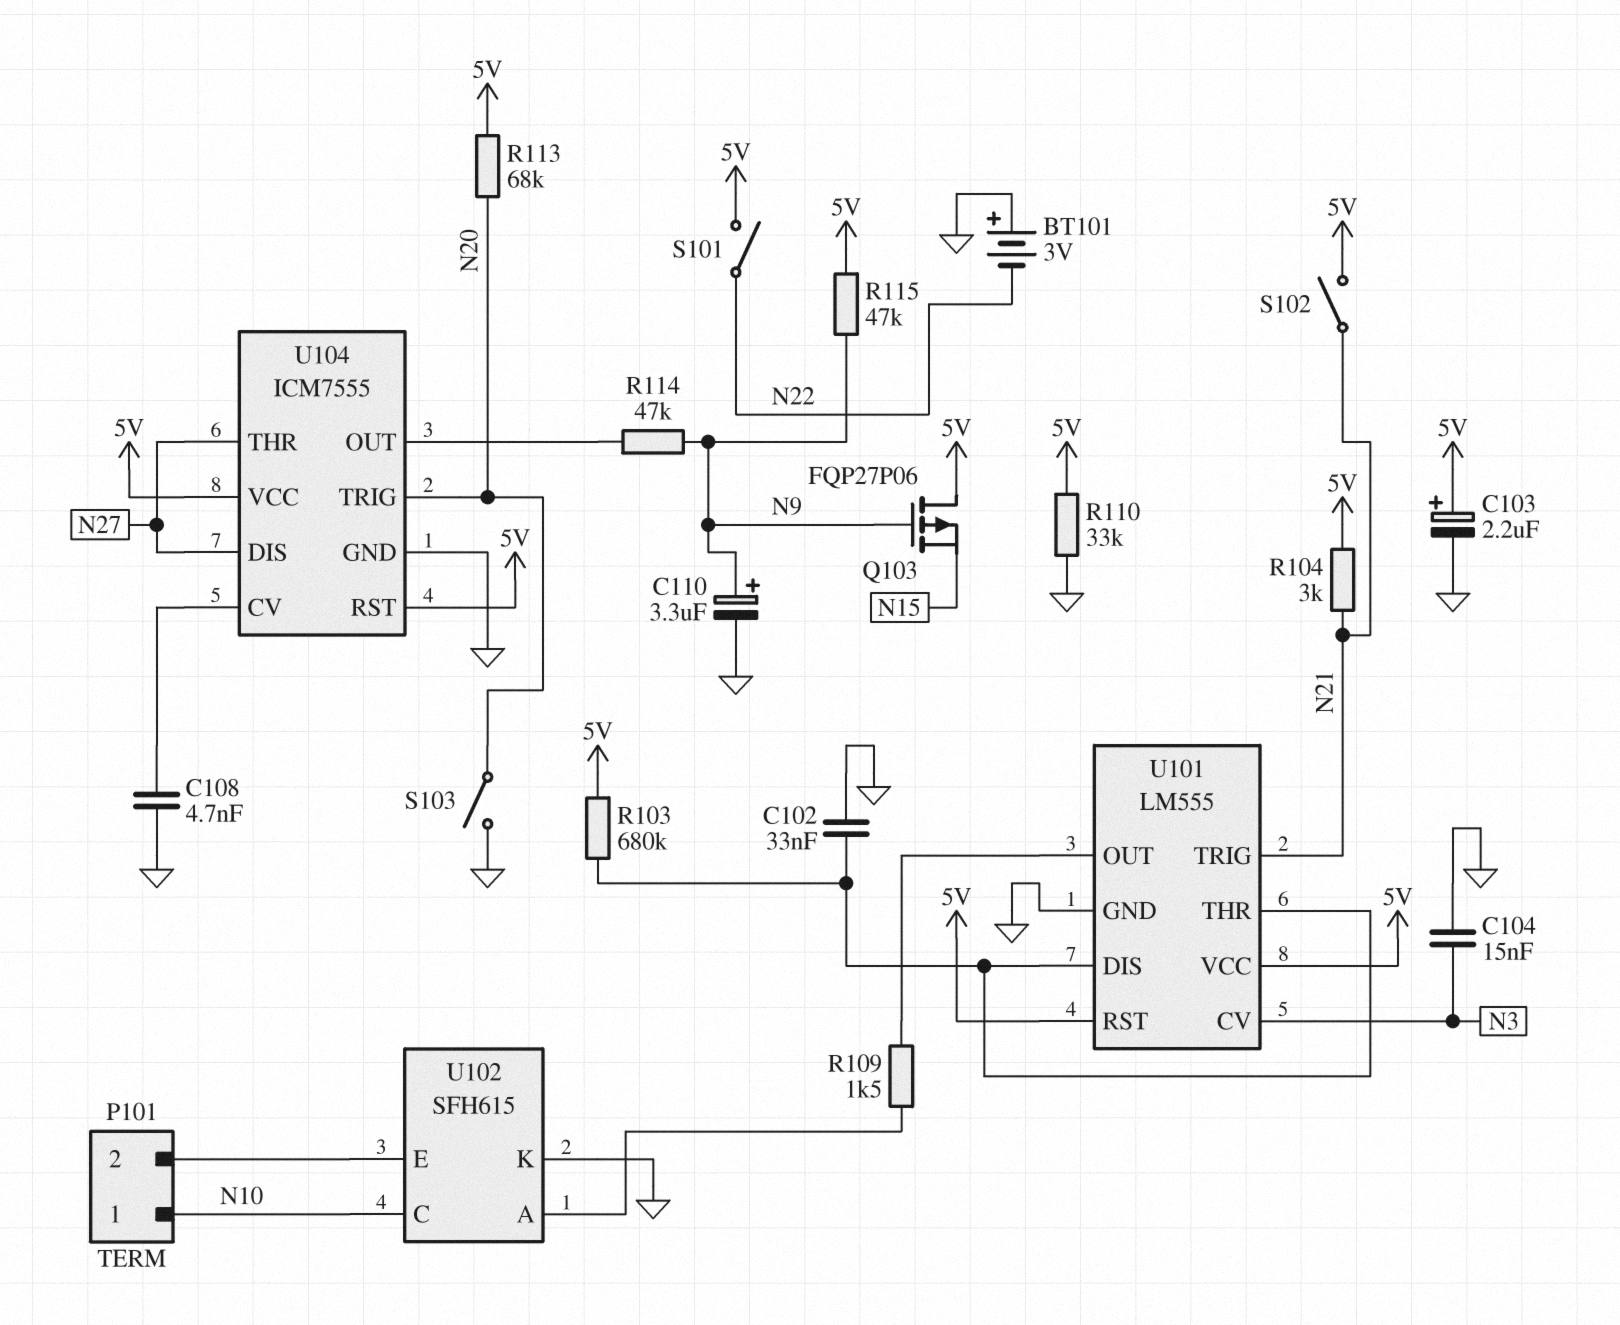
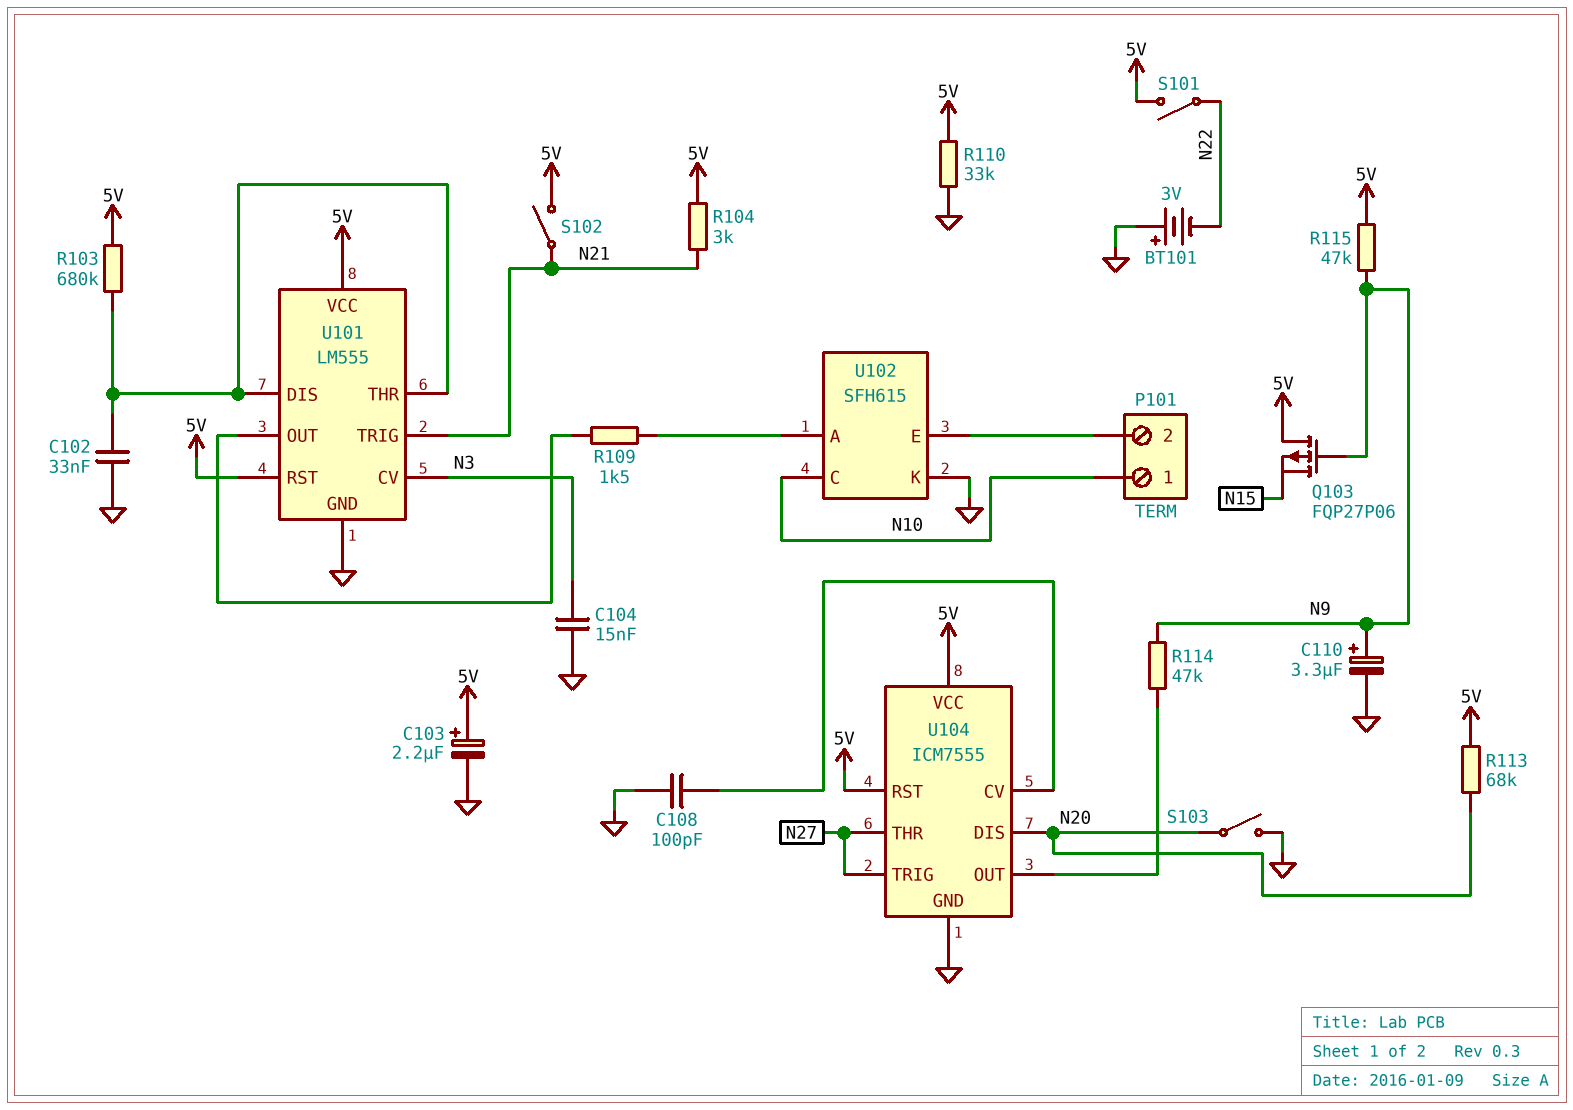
C108: 4.7nF (GND, U104/CV) -> 100pF (GND, U104/CV)
U104 pin DIS: N27 -> N20
U104 pin TRIG: N20 -> N27

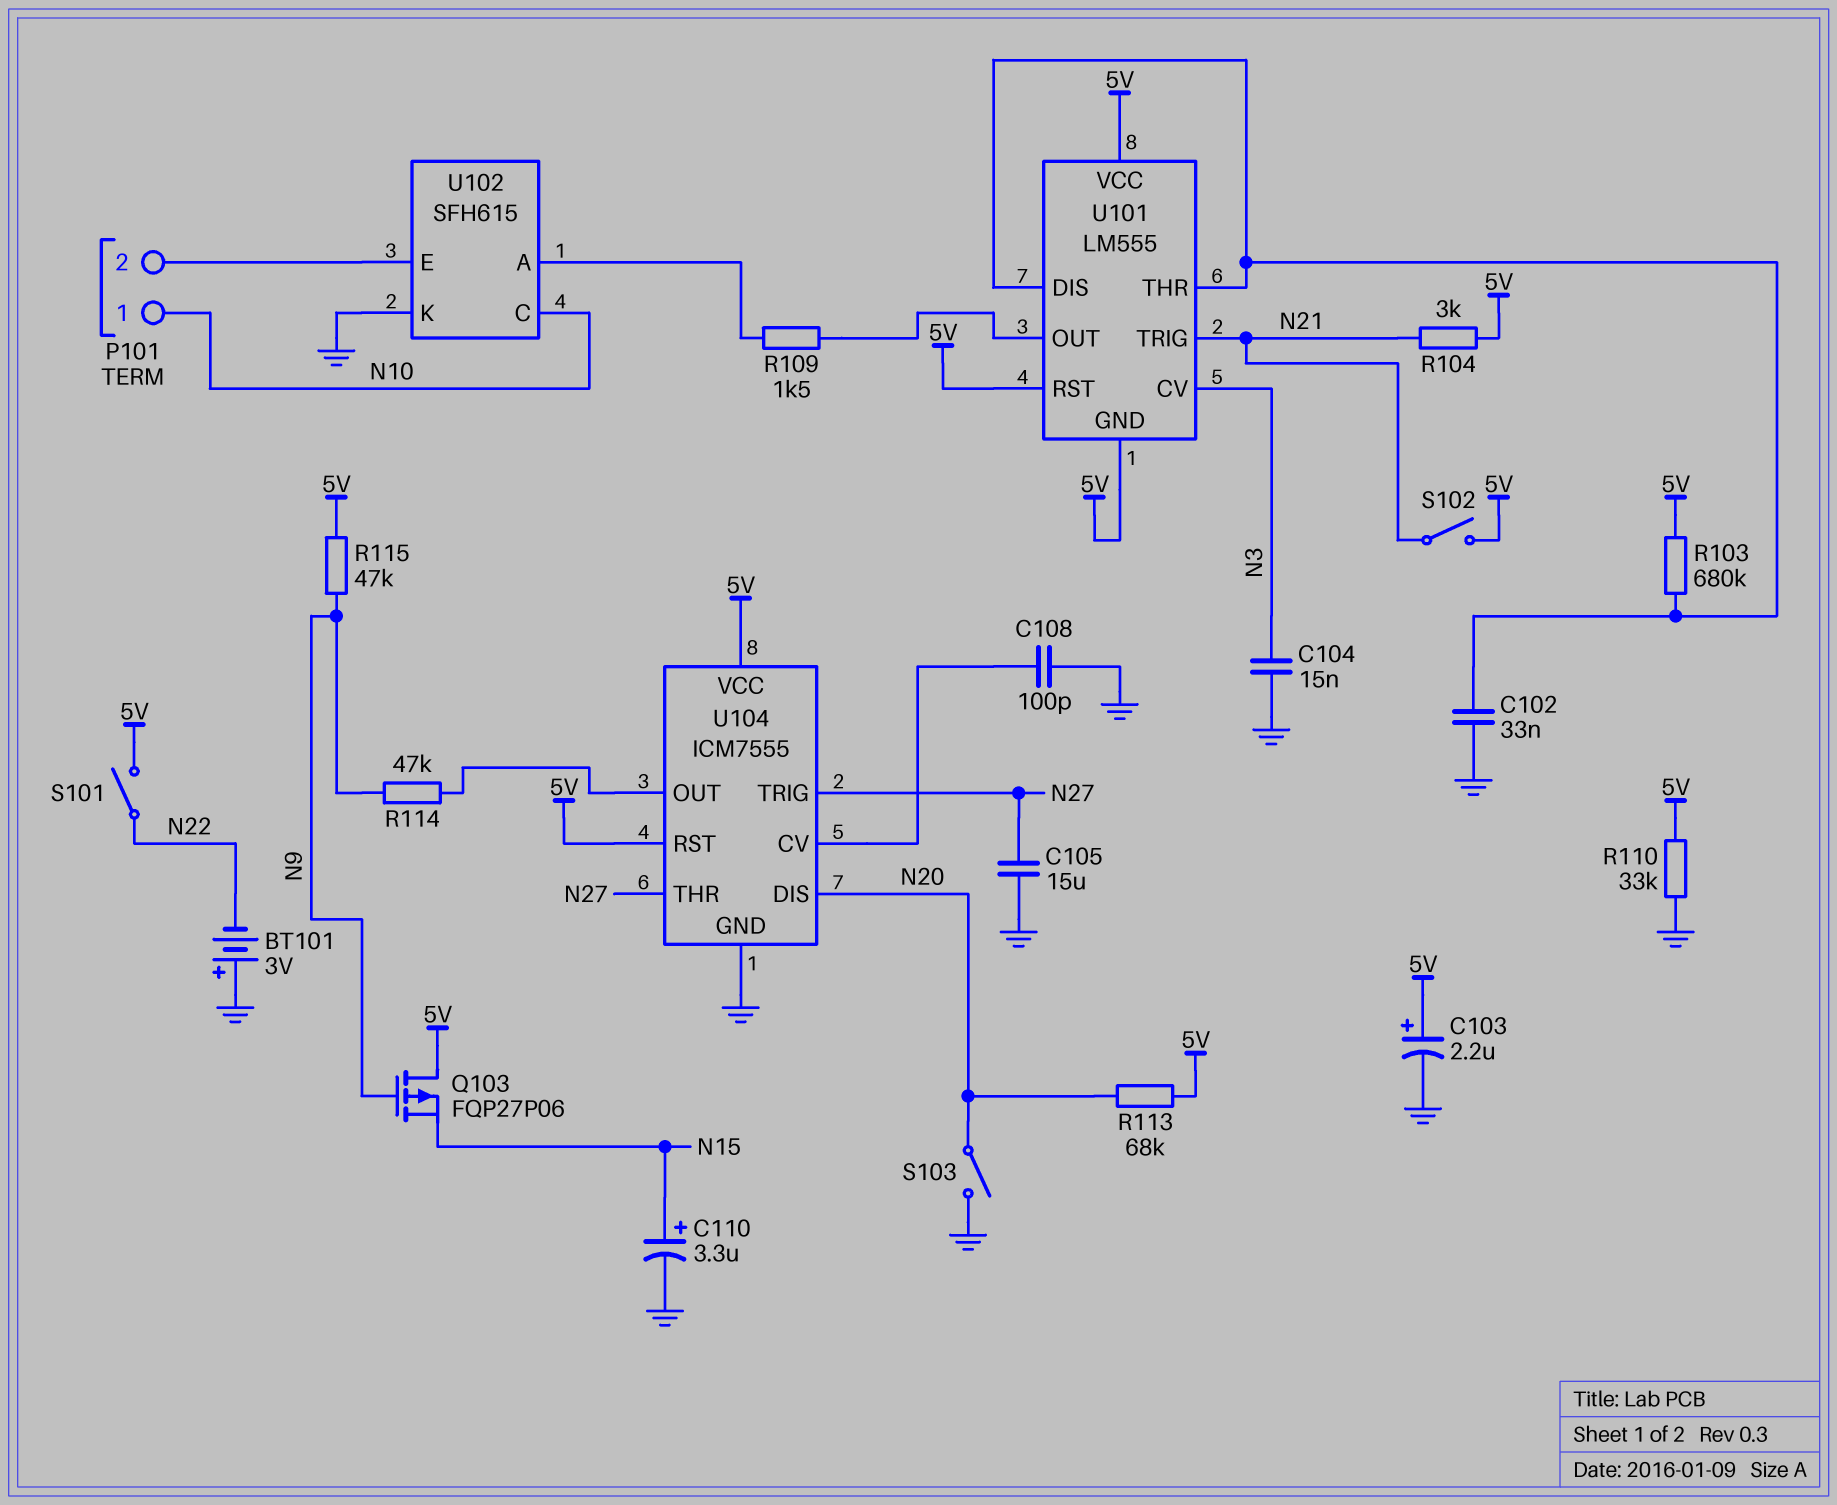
C105: none -> 15uF (GND, N27)
C110: 3.3uF (plus N9, minus GND) -> 3.3uF (plus N15, minus GND)
U101 pin GND: GND -> 5V

